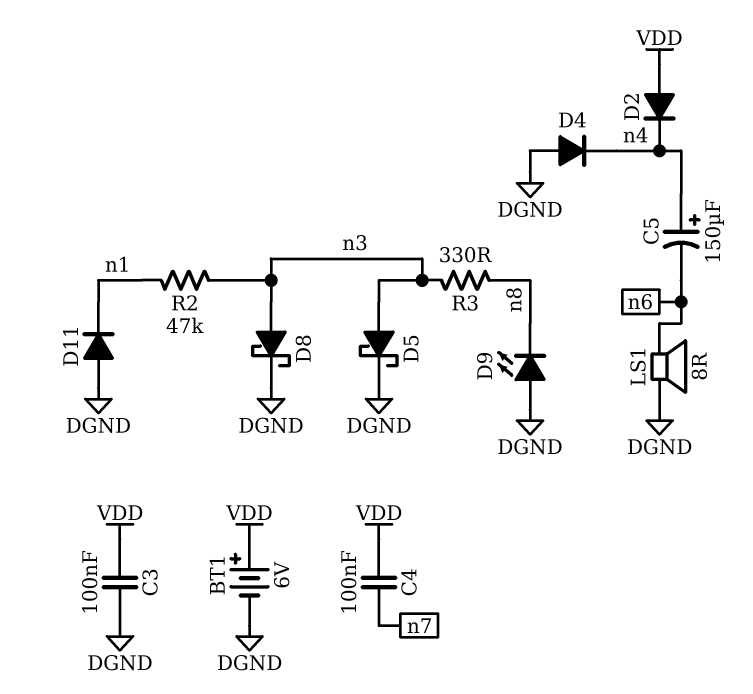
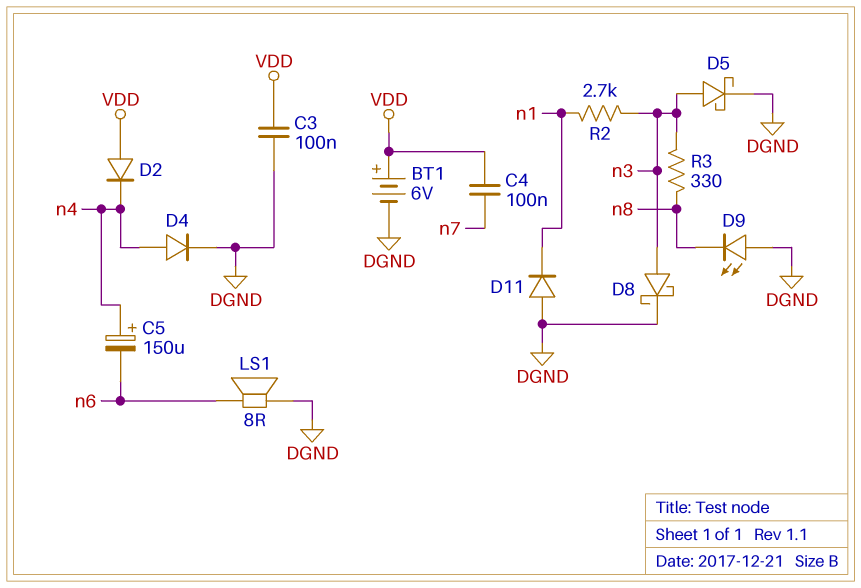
D4: diode (A DGND, K n4) -> diode (A n4, K DGND)
R2: 47k (n1, n3) -> 2.7k (n1, n3)

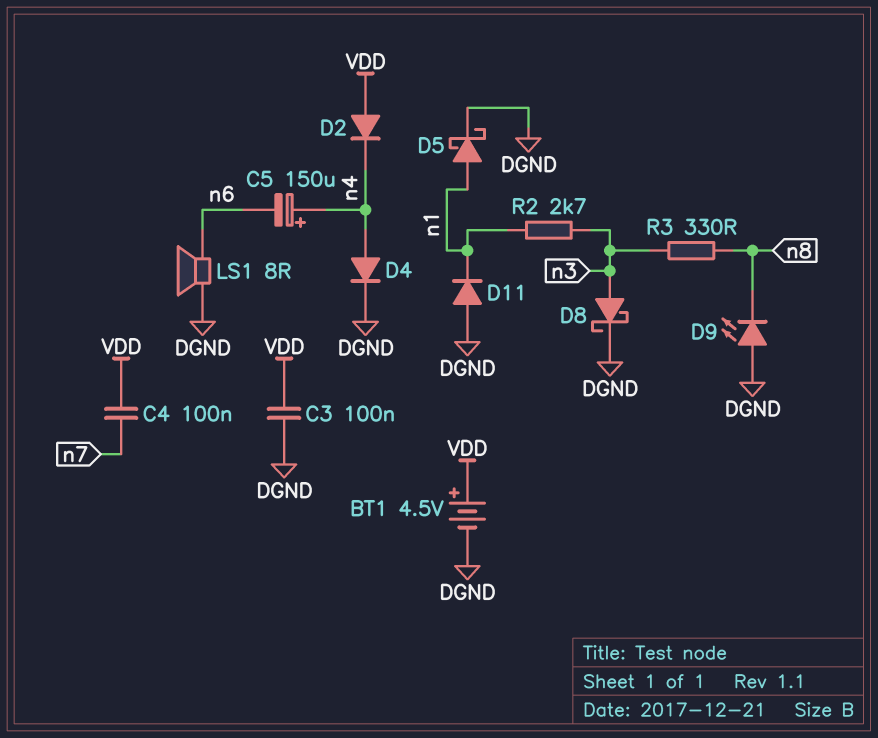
BT1: 6V (plus VDD, minus DGND) -> 4.5V (plus VDD, minus DGND)
D5: schottky (A n3, K DGND) -> schottky (A n1, K DGND)

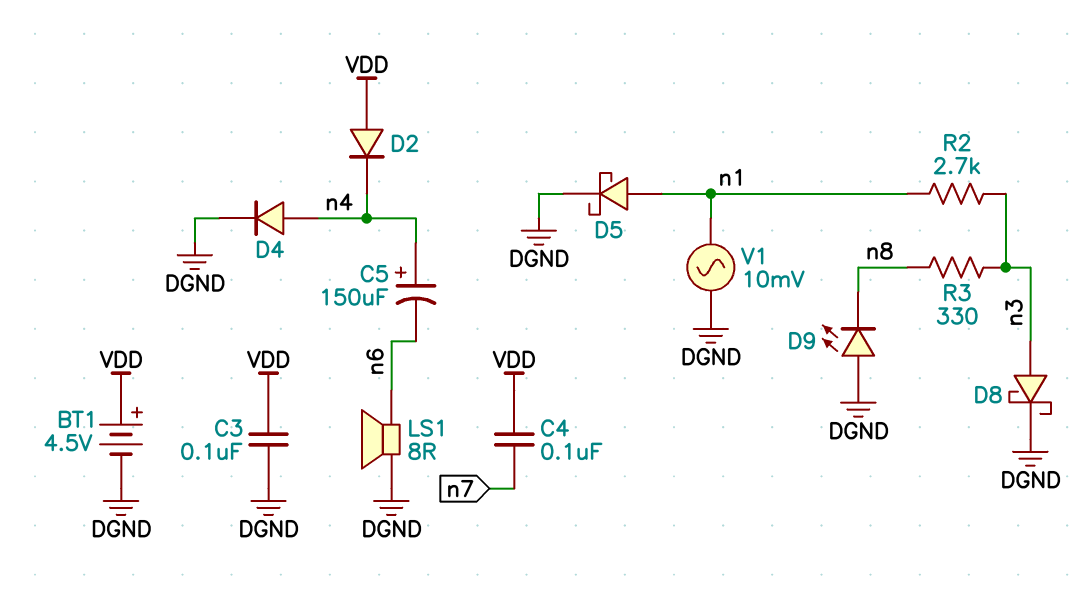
D11: diode (A DGND, K n1) -> none
V1: none -> AC 10mV (DGND, n1)

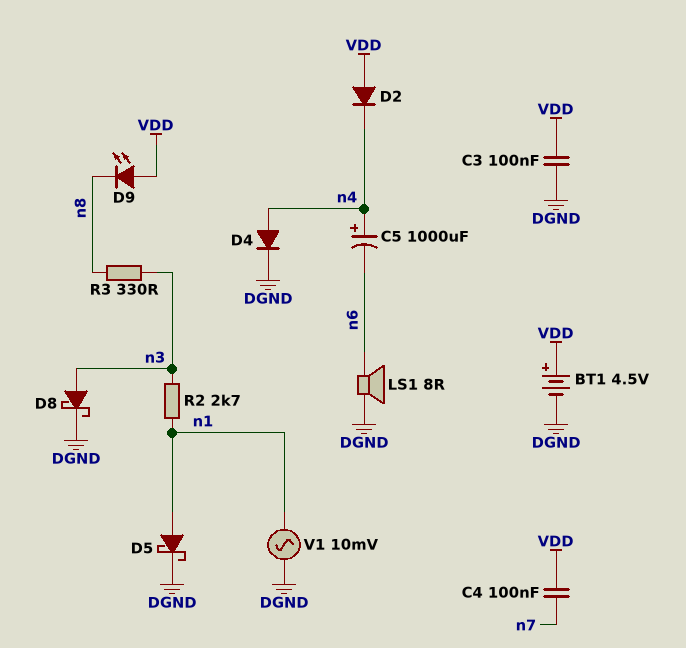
C5: 150uF (plus n4, minus n6) -> 1000uF (plus n4, minus n6)
D9: LED (A DGND, K n8) -> LED (A VDD, K n8)

